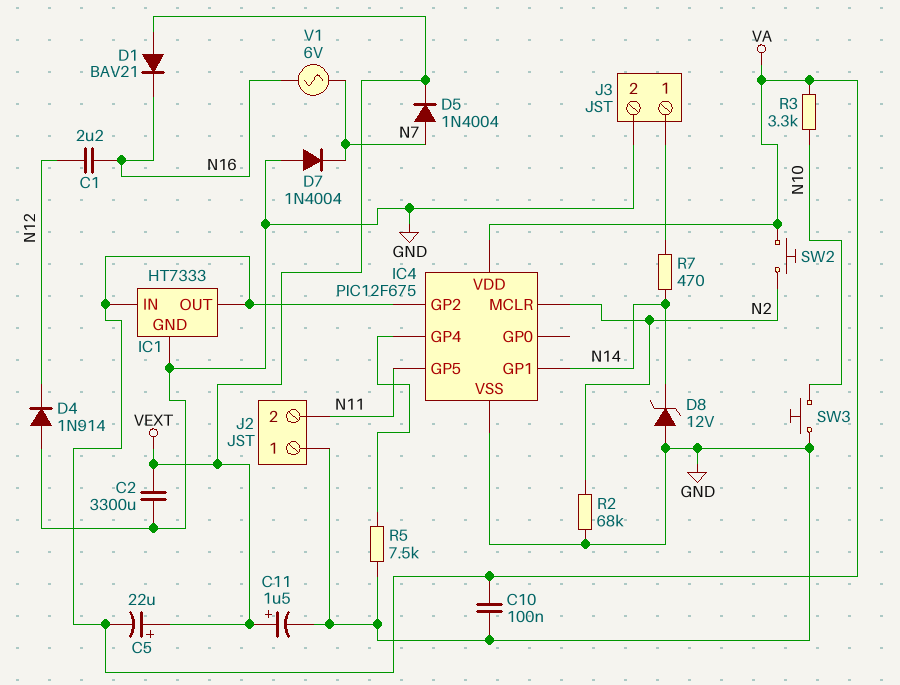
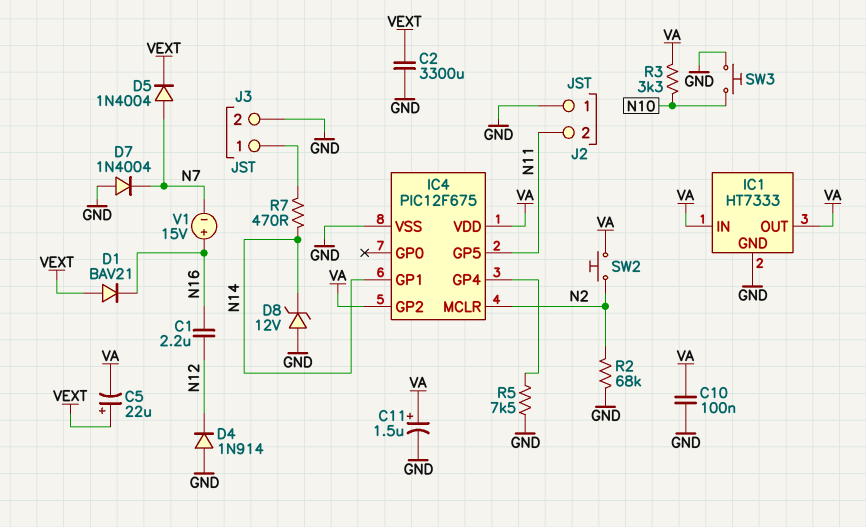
C11: 1.5uF (plus VEXT, minus GND) -> 1.5uF (plus VA, minus GND)
V1: AC 6V (N7, N16) -> 15V (plus N16, minus N7)

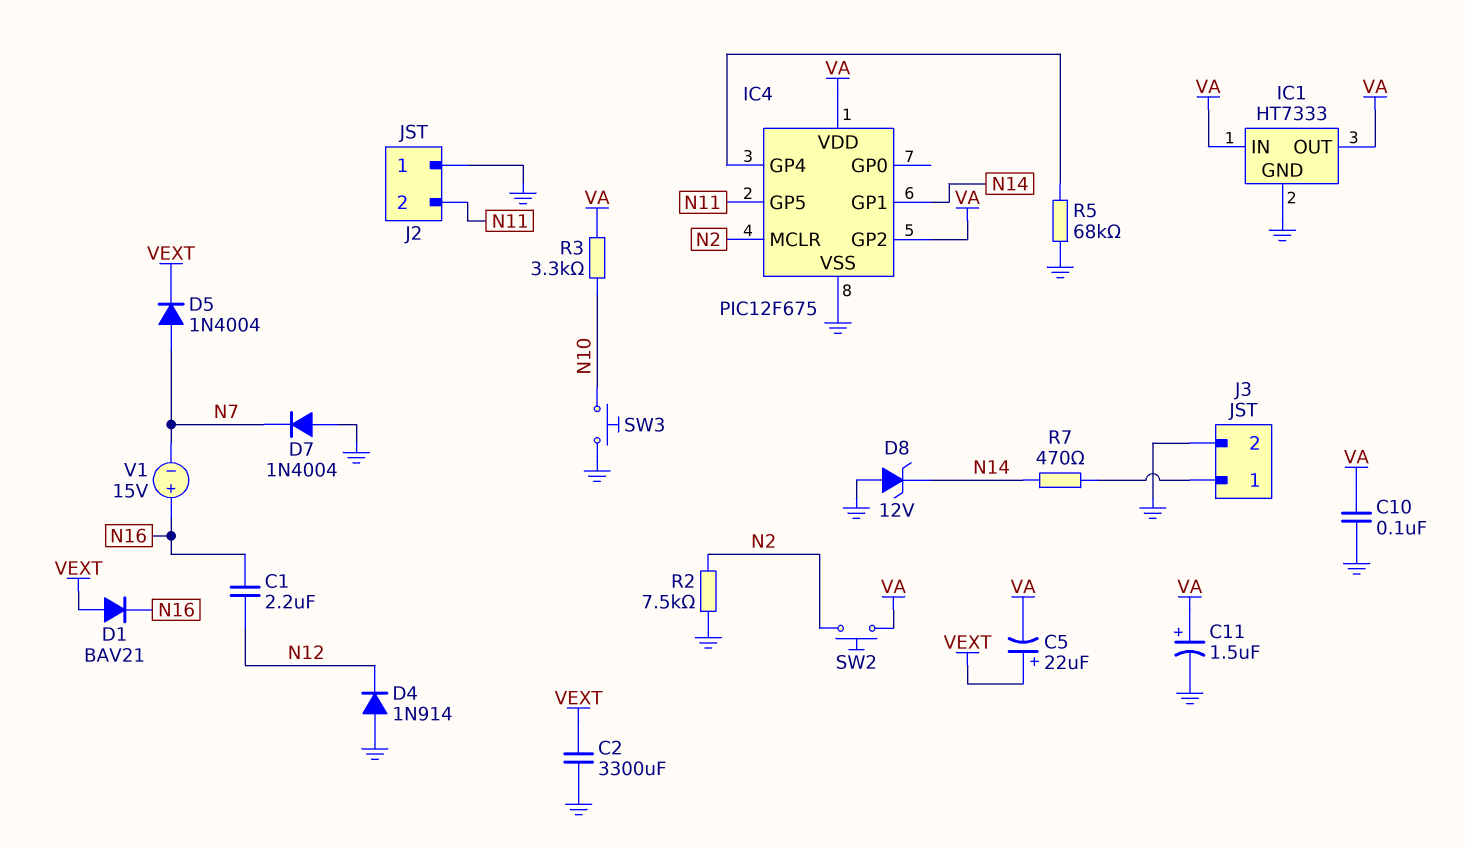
R2: 68k (GND, N2) -> 7.5k (GND, N2)
R5: 7.5k (GND, IC4/GP4) -> 68k (GND, IC4/GP4)

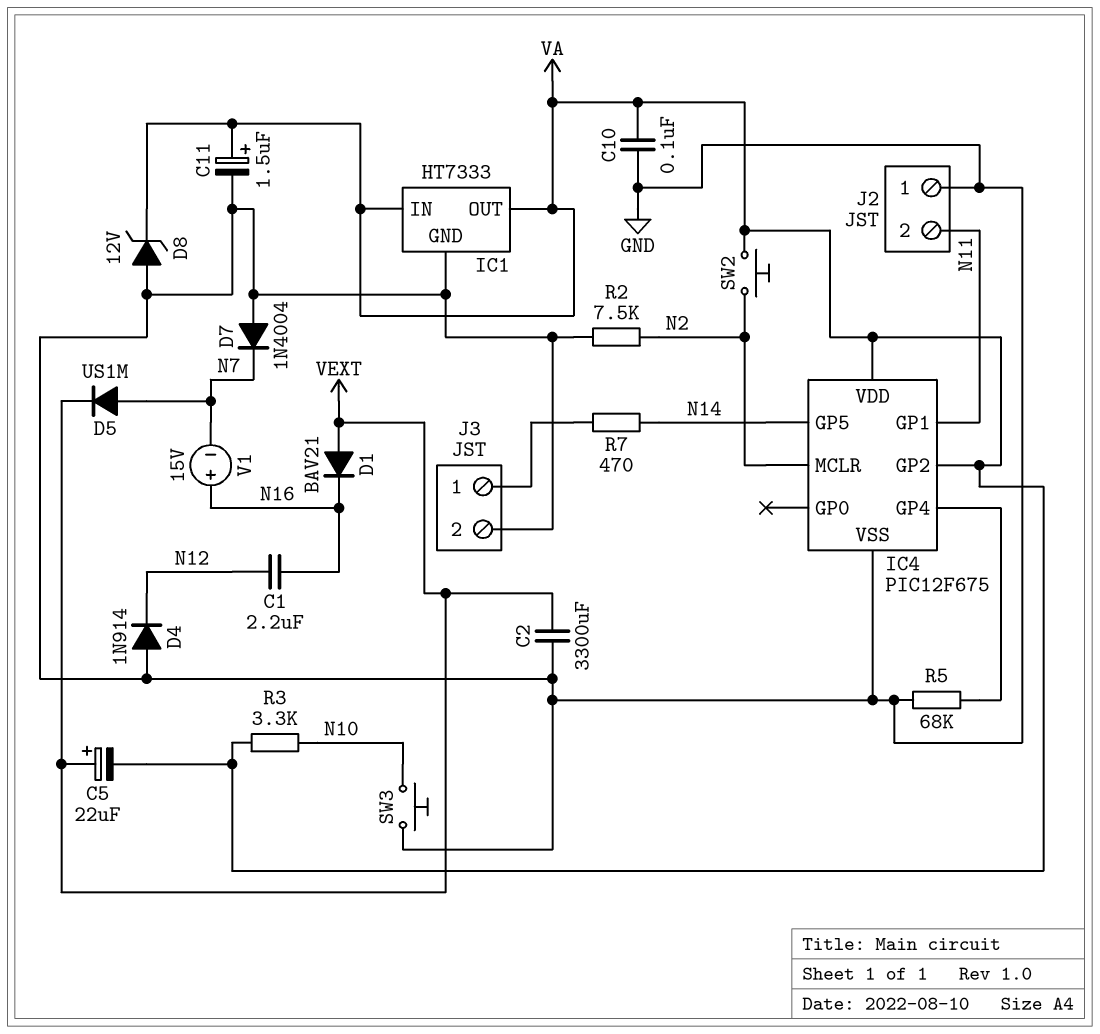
D5: diode 1N4004 (A N7, K VEXT) -> diode US1M (A N7, K VEXT)
D8: zener 12V (A GND, K N14) -> zener 12V (A GND, K VA)
IC4 pin GP1: N14 -> N11
IC4 pin GP5: N11 -> N14

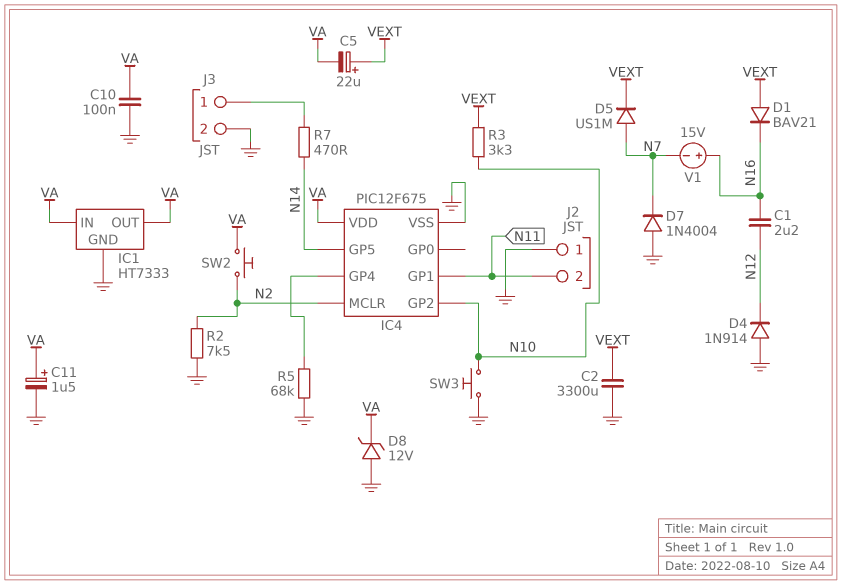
IC4 pin GP2: VA -> N10
R3: 3.3k (N10, VA) -> 3.3k (N10, VEXT)

